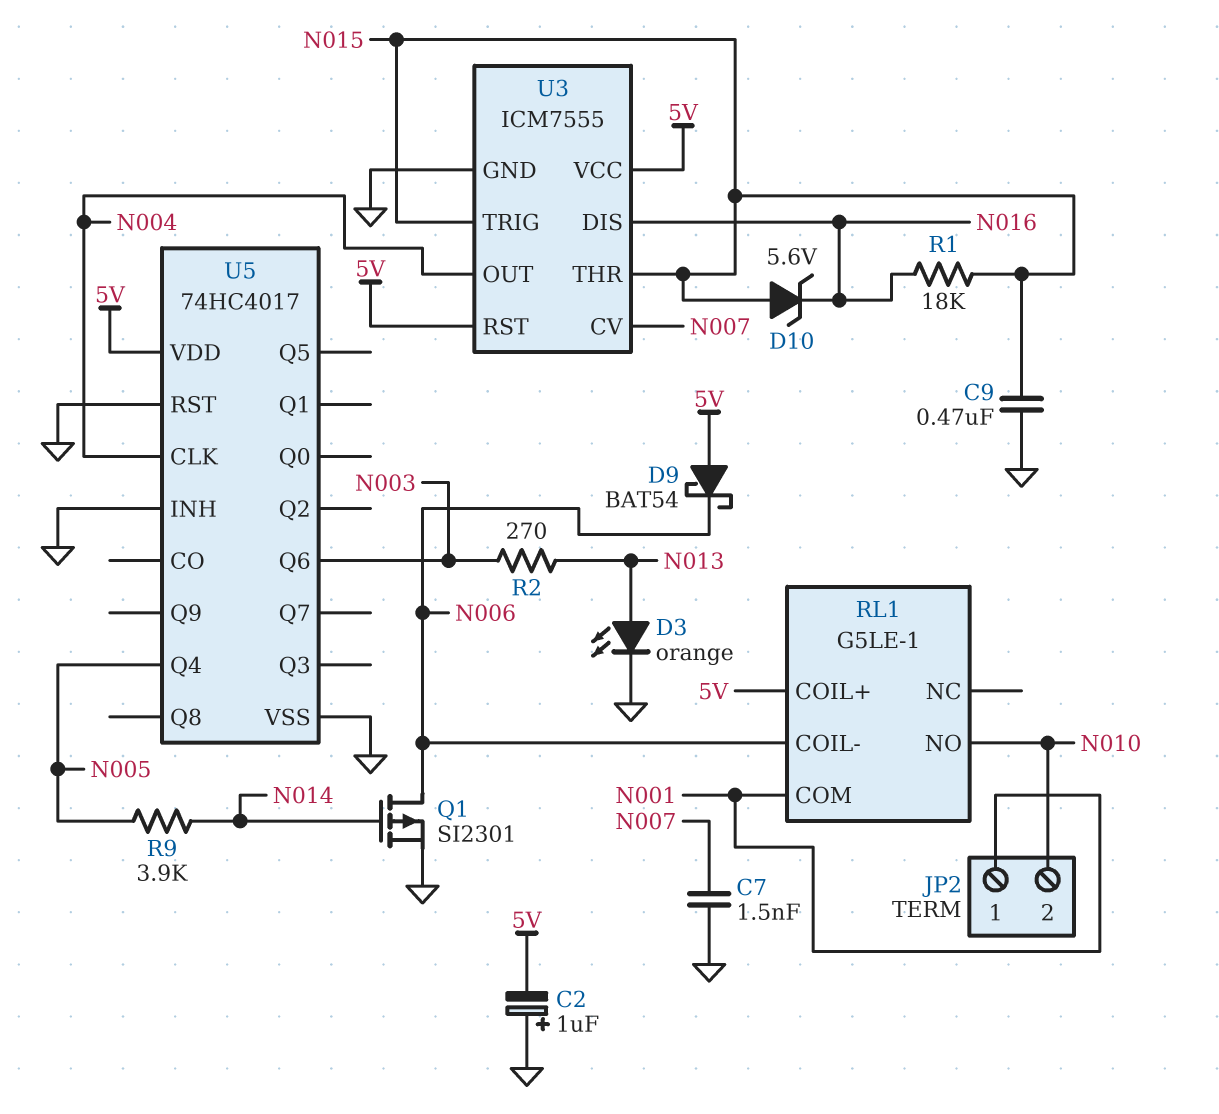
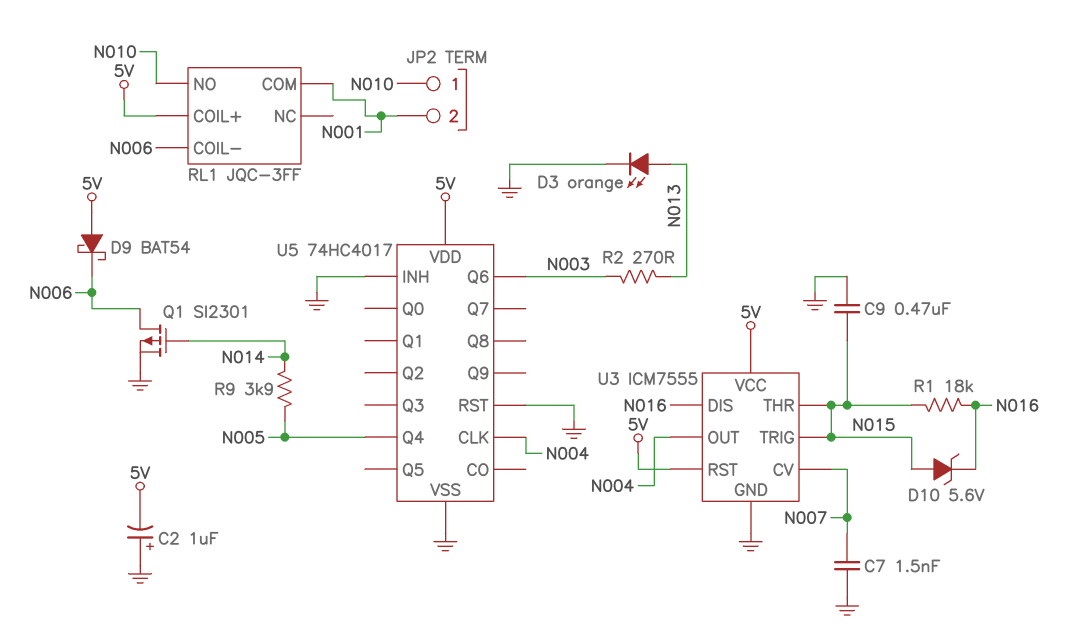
JP2 pin 1: N001 -> N010
JP2 pin 2: N010 -> N001
RL1: G5LE-1 -> JQC-3FF

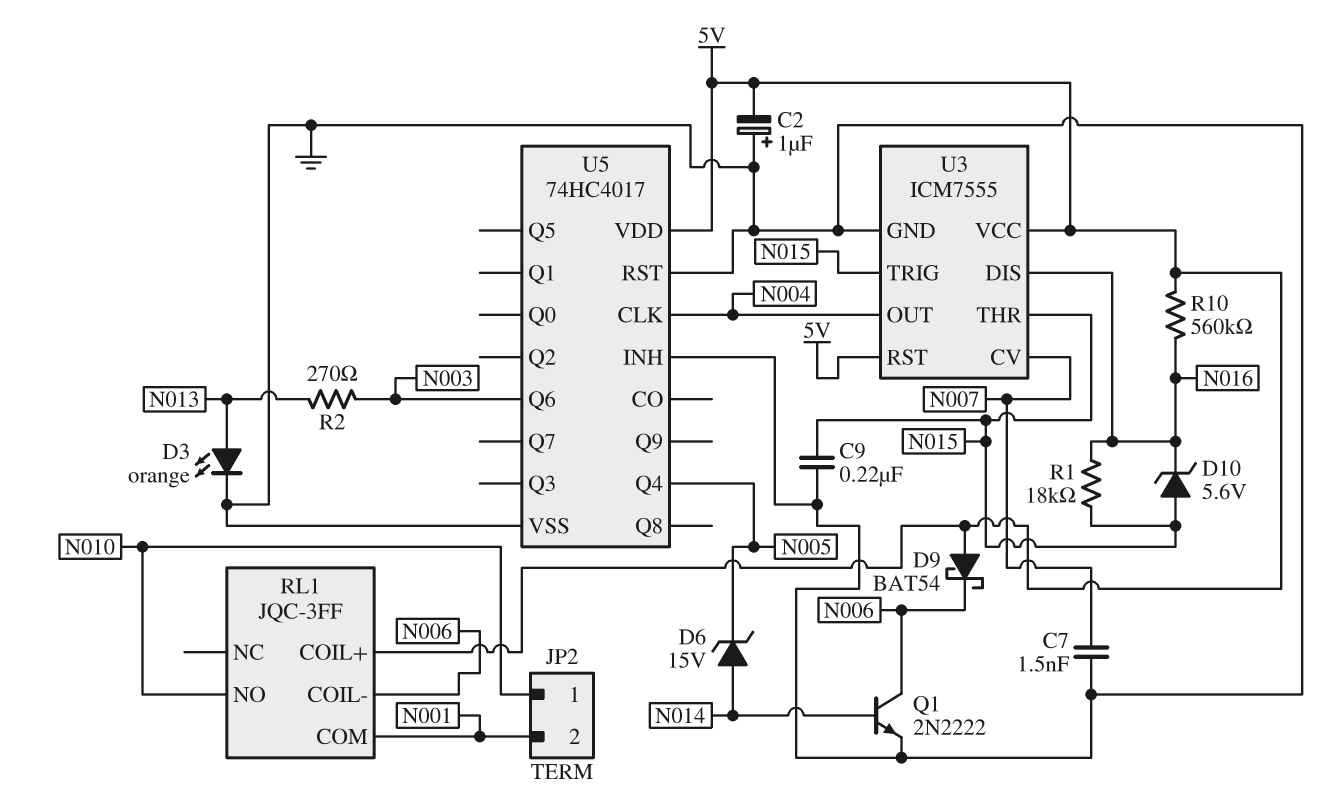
C9: 470nF (GND, N015) -> 220nF (GND, N015)
D6: none -> zener 15V (A N014, K N005)
Q1: PMOS SI2301 (G N014, D N006, S GND) -> NPN 2N2222 (B N014, C N006, E GND)
R9: 3.9k (N005, N014) -> none
R10: none -> 560k (5V, N016)

